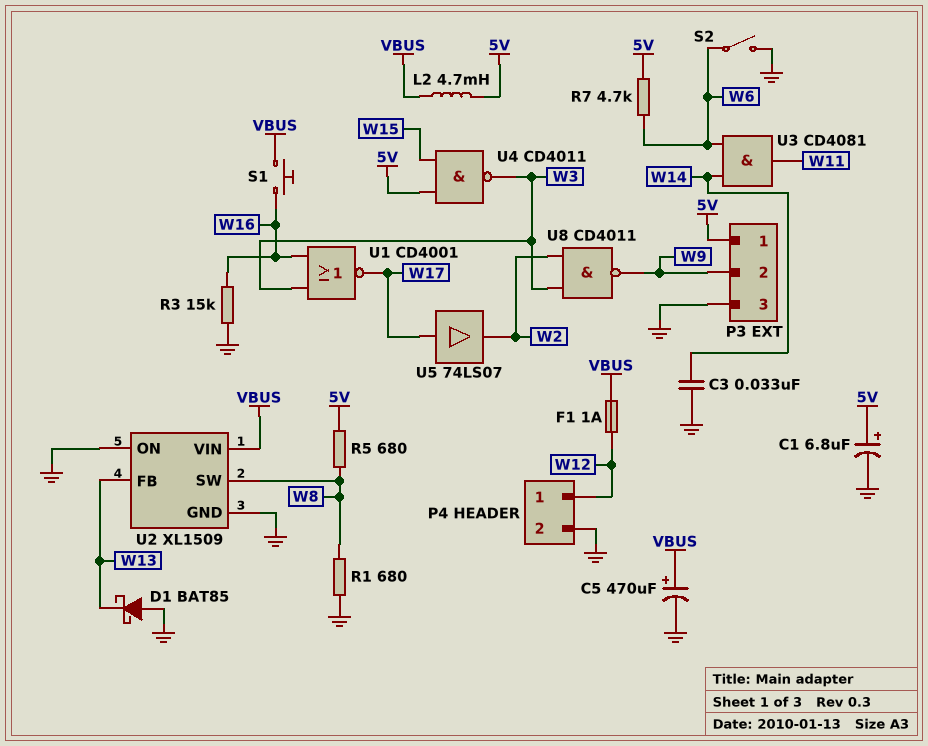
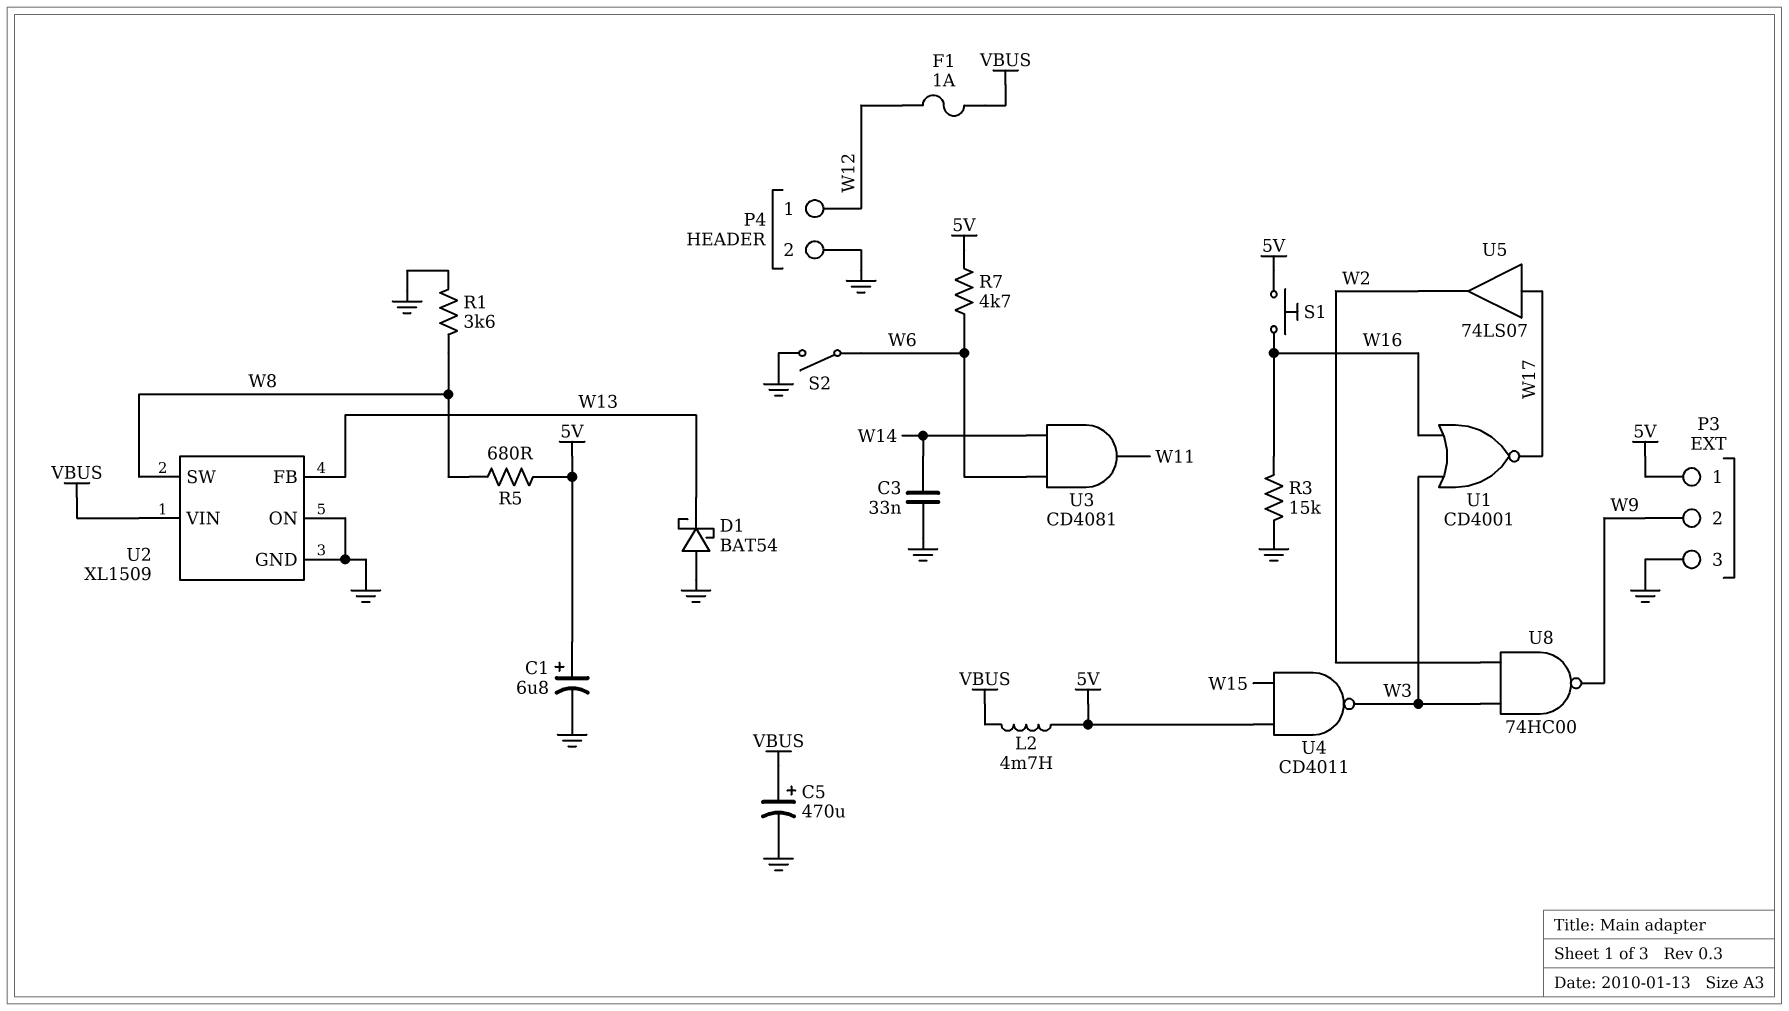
D1: schottky BAT85 (A GND, K W13) -> schottky BAT54 (A GND, K W13)
R1: 680 (GND, W8) -> 3.6k (GND, W8)
S1: button (VBUS, W16) -> button (5V, W16)
U8: NAND CD4011 (in W2, in W3, out W9) -> NAND 74HC00 (in W2, in W3, out W9)

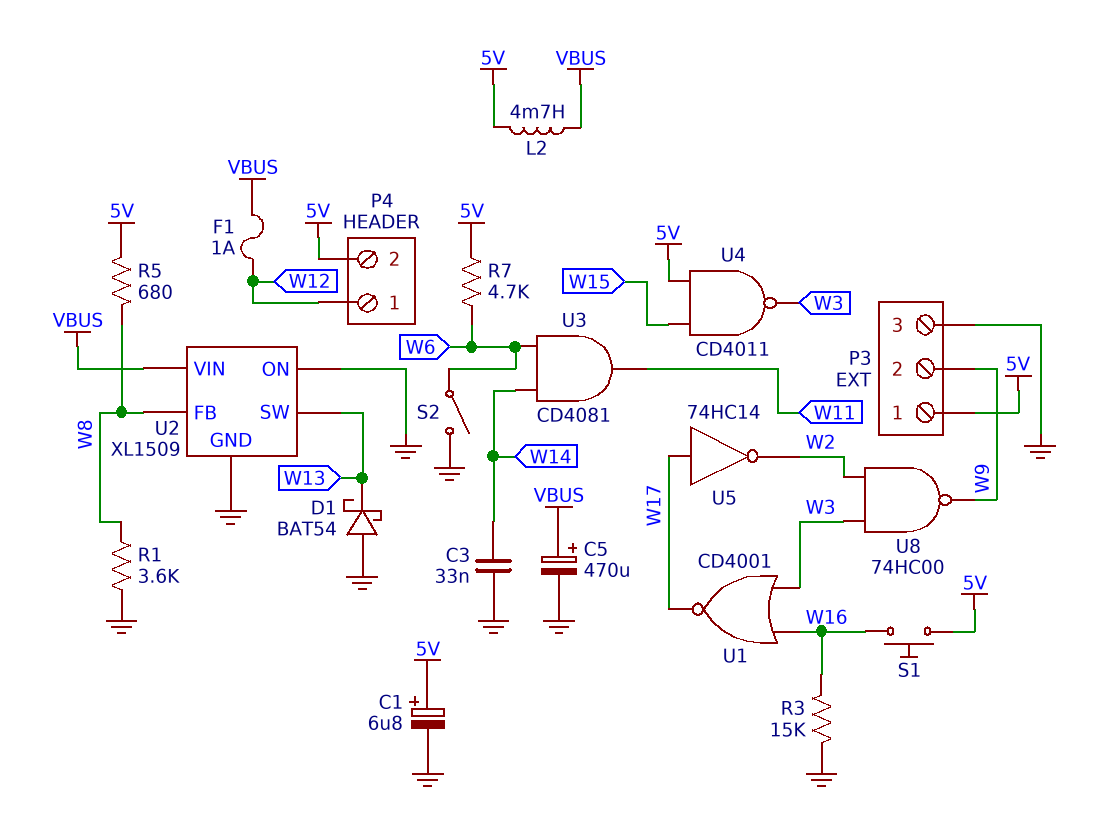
P4 pin 2: GND -> 5V
U2 pin FB: W13 -> W8
U2 pin SW: W8 -> W13
U5: buffer 74LS07 (in W17, out W2) -> NOT 74HC14 (in W17, out W2)

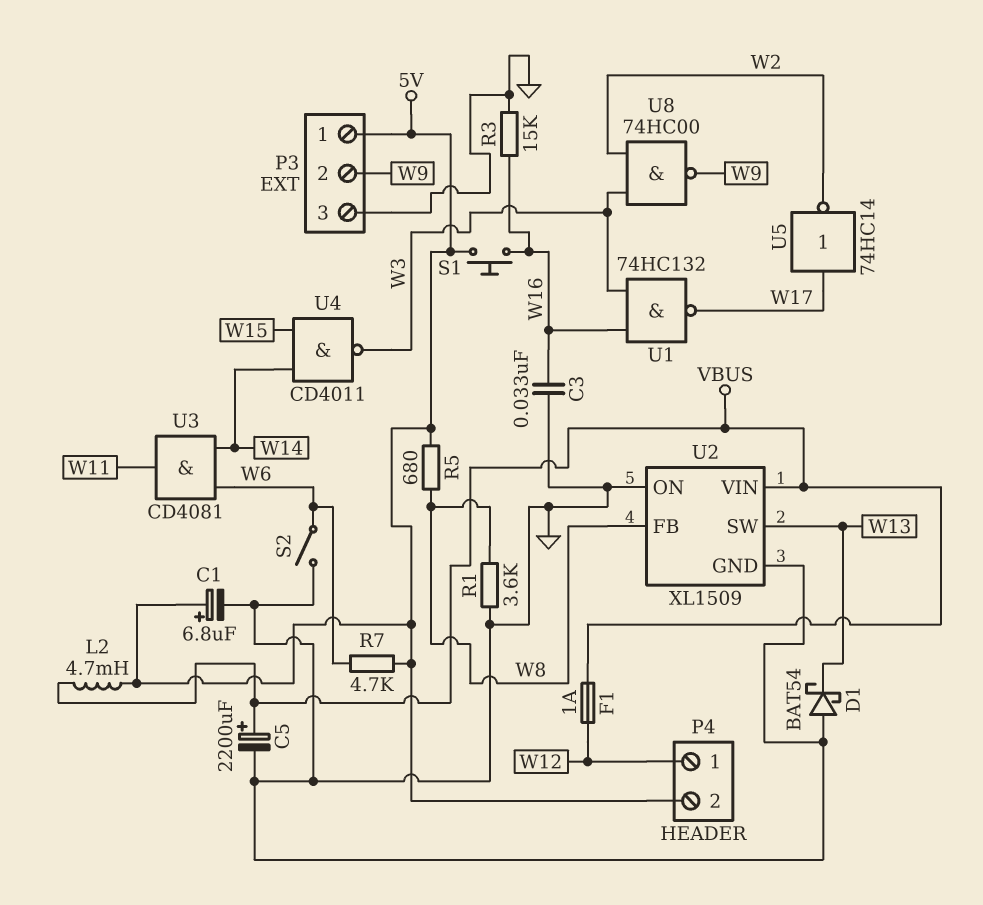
C3: 33nF (GND, W14) -> 33nF (GND, W16)
C5: 470uF (plus VBUS, minus GND) -> 2200uF (plus VBUS, minus GND)
U1: NOR CD4001 (in W3, in W16, out W17) -> NAND 74HC132 (in W3, in W16, out W17)
U4: NAND CD4011 (in 5V, in W15, out W3) -> NAND CD4011 (in W14, in W15, out W3)

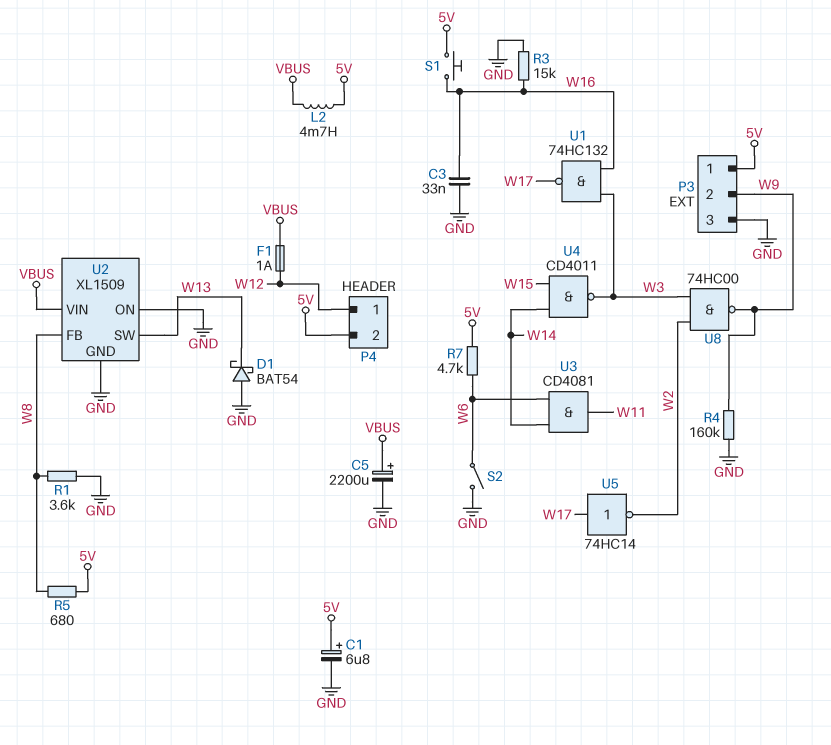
R4: none -> 160k (GND, W9)

